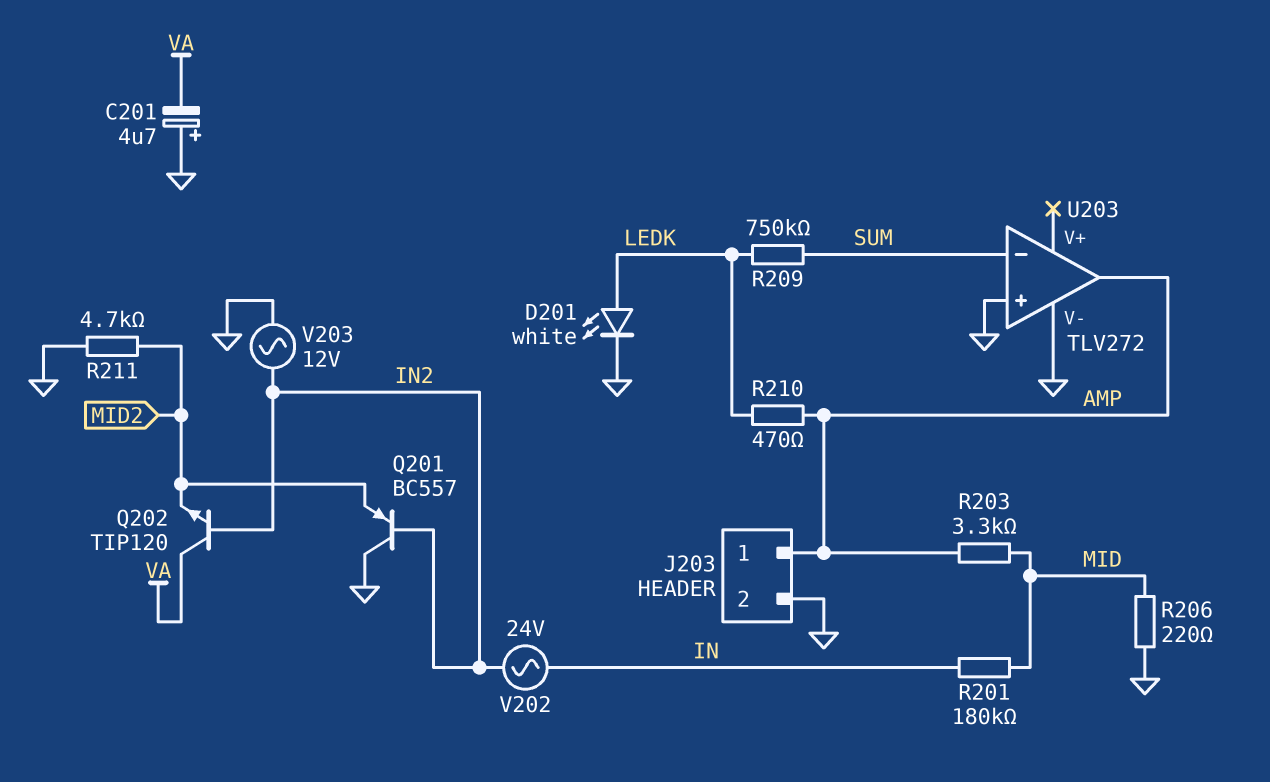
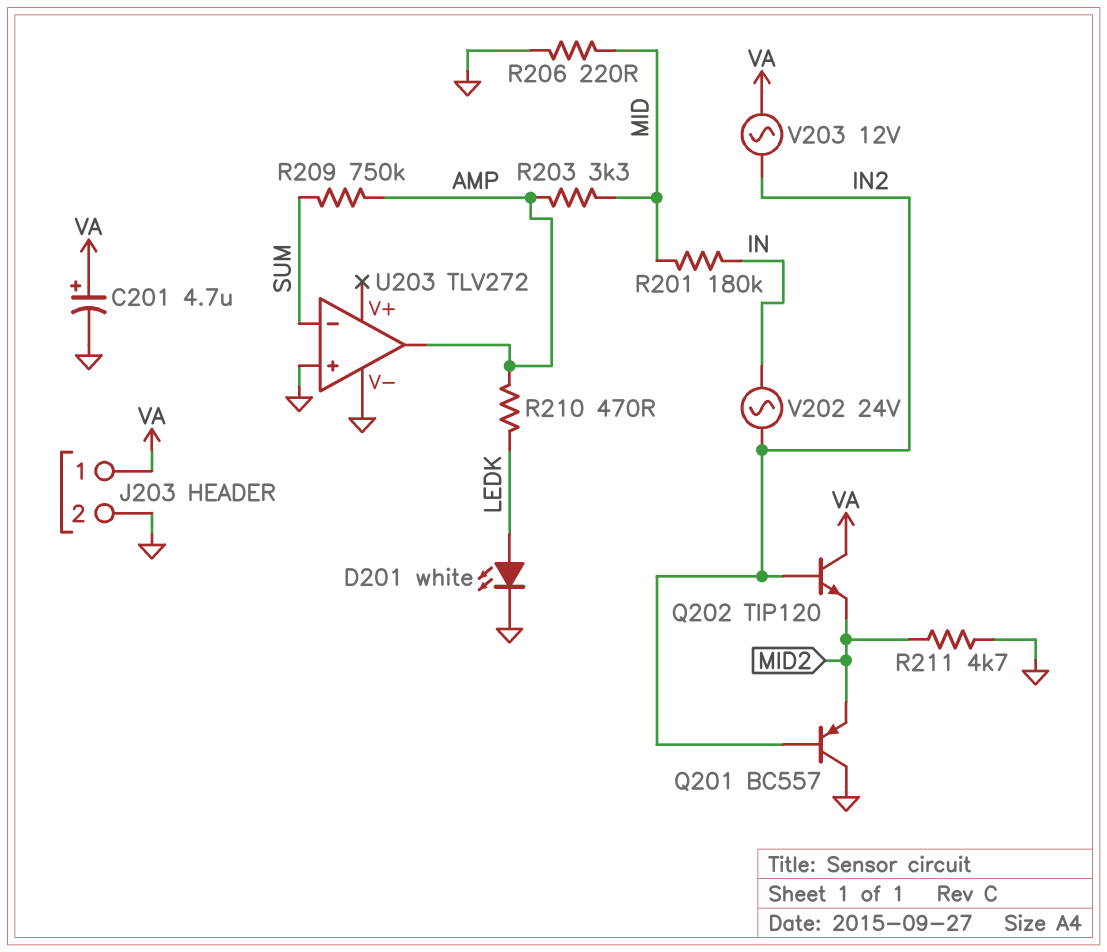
C201: 4.7uF (plus GND, minus VA) -> 4.7uF (plus VA, minus GND)
J203 pin 1: AMP -> VA
R209: 750k (LEDK, SUM) -> 750k (AMP, SUM)
V203: AC 12V (GND, IN2) -> AC 12V (IN2, VA)

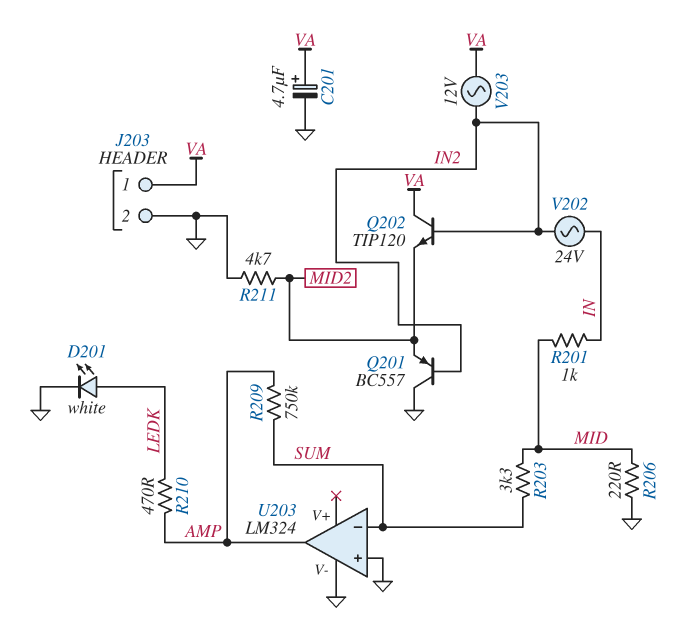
R201: 180k (IN, MID) -> 1k (IN, MID)
R203: 3.3k (AMP, MID) -> 3.3k (MID, SUM)
U203: TLV272 -> LM324

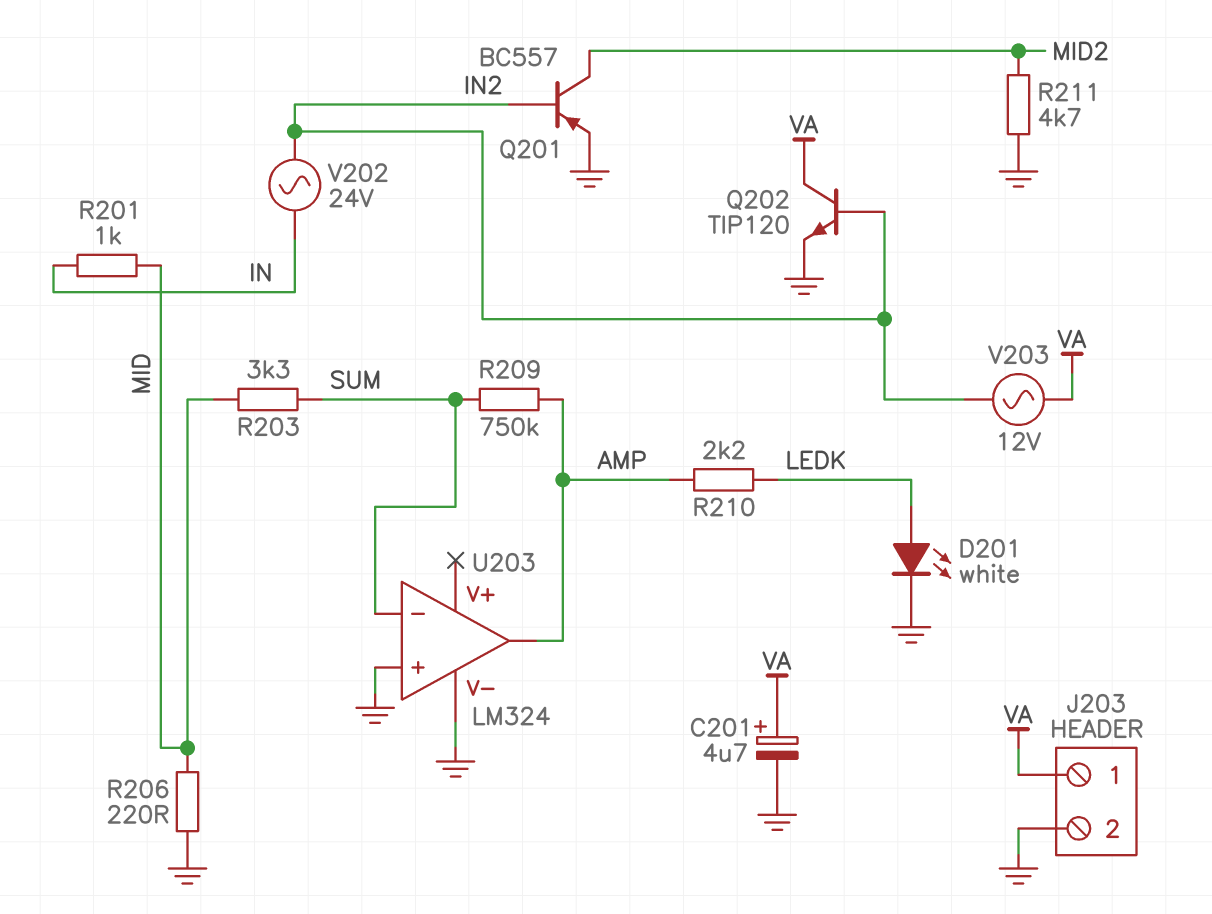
Q201: PNP BC557 (B IN2, C GND, E MID2) -> PNP BC557 (B IN2, C MID2, E GND)
Q202: NPN TIP120 (B IN2, C VA, E MID2) -> NPN TIP120 (B IN2, C VA, E GND)
R210: 470 (AMP, LEDK) -> 2.2k (AMP, LEDK)

